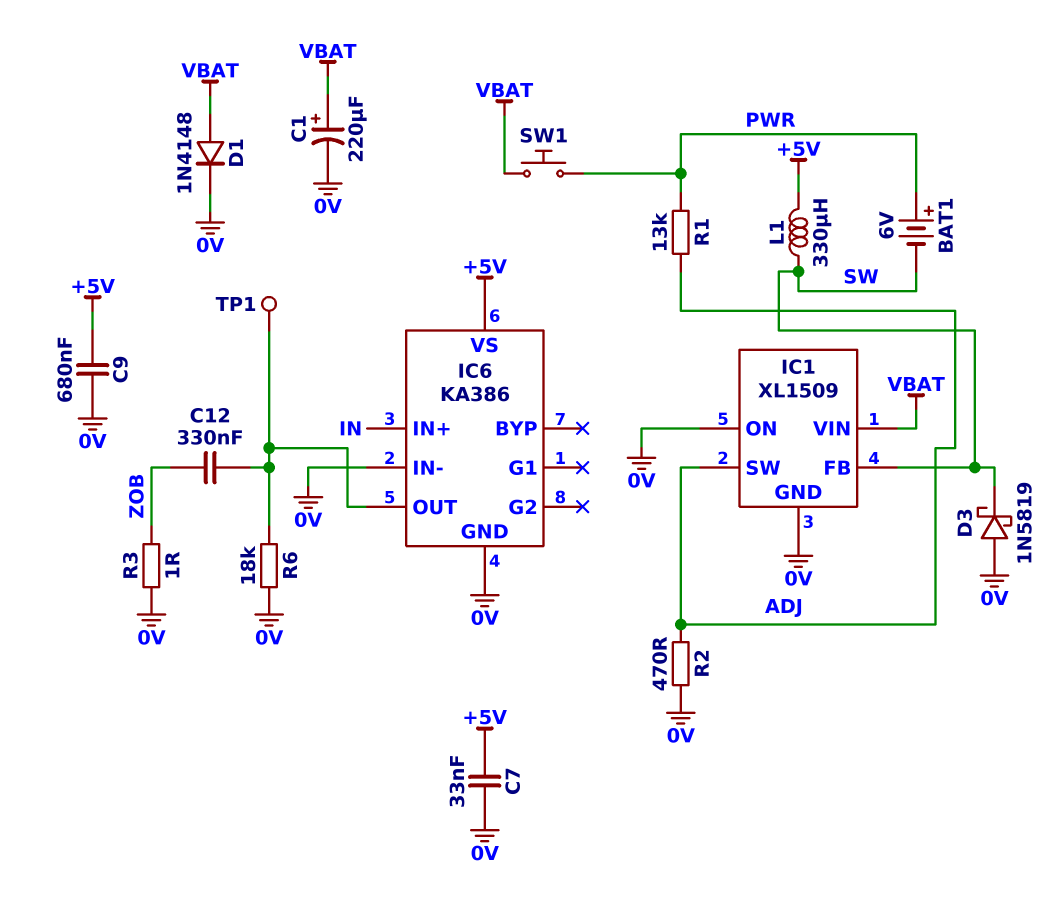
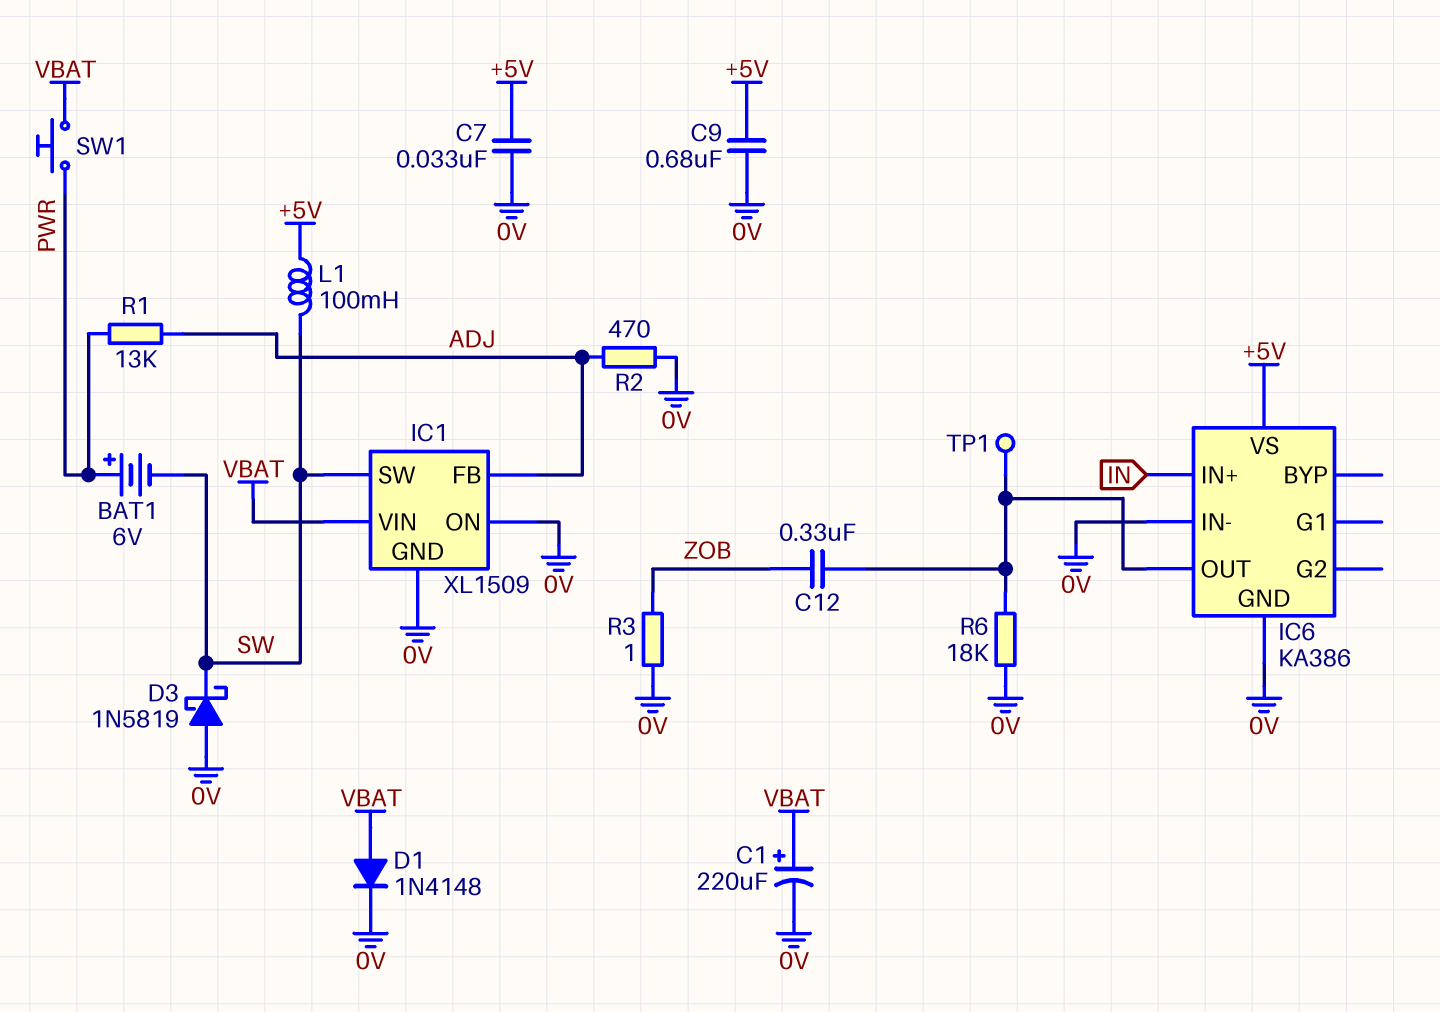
IC1 pin FB: SW -> ADJ
IC1 pin SW: ADJ -> SW
L1: 330uH (+5V, SW) -> 100mH (+5V, SW)

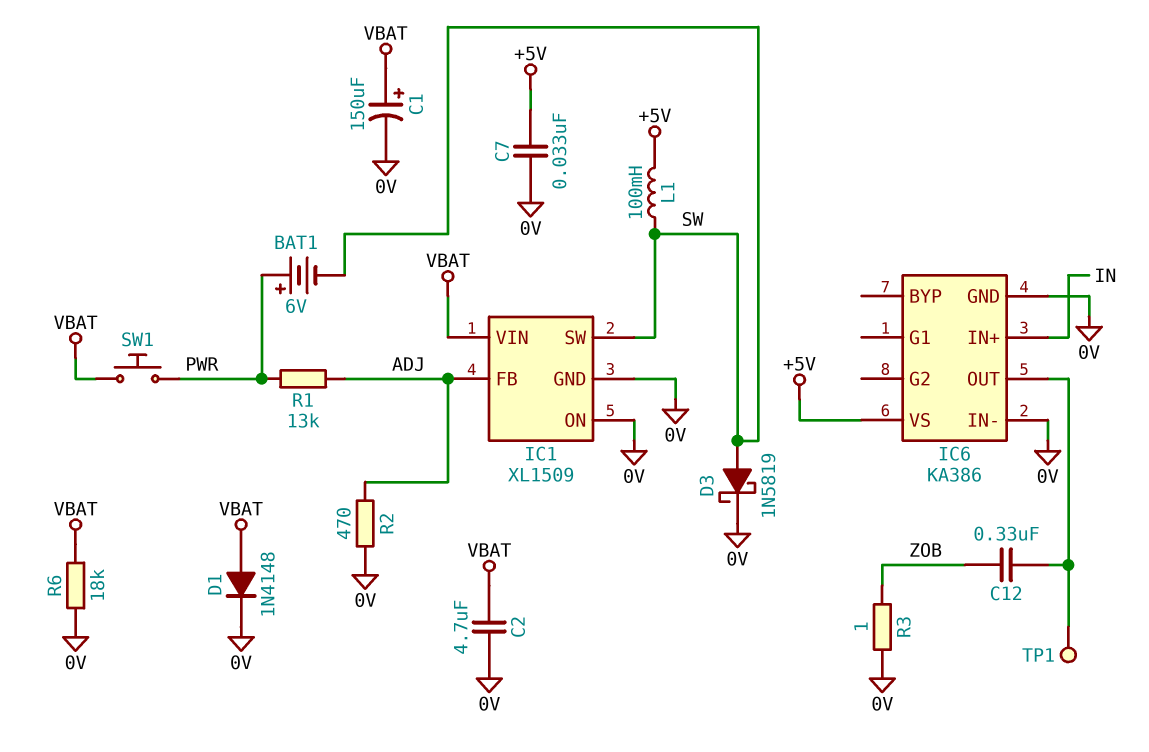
C1: 220uF (plus VBAT, minus 0V) -> 150uF (plus VBAT, minus 0V)
C2: none -> 4.7uF (0V, VBAT)
C9: 680nF (+5V, 0V) -> none
D3: schottky 1N5819 (A 0V, K SW) -> schottky 1N5819 (A SW, K 0V)
R6: 18k (0V, IC6/OUT) -> 18k (0V, VBAT)

